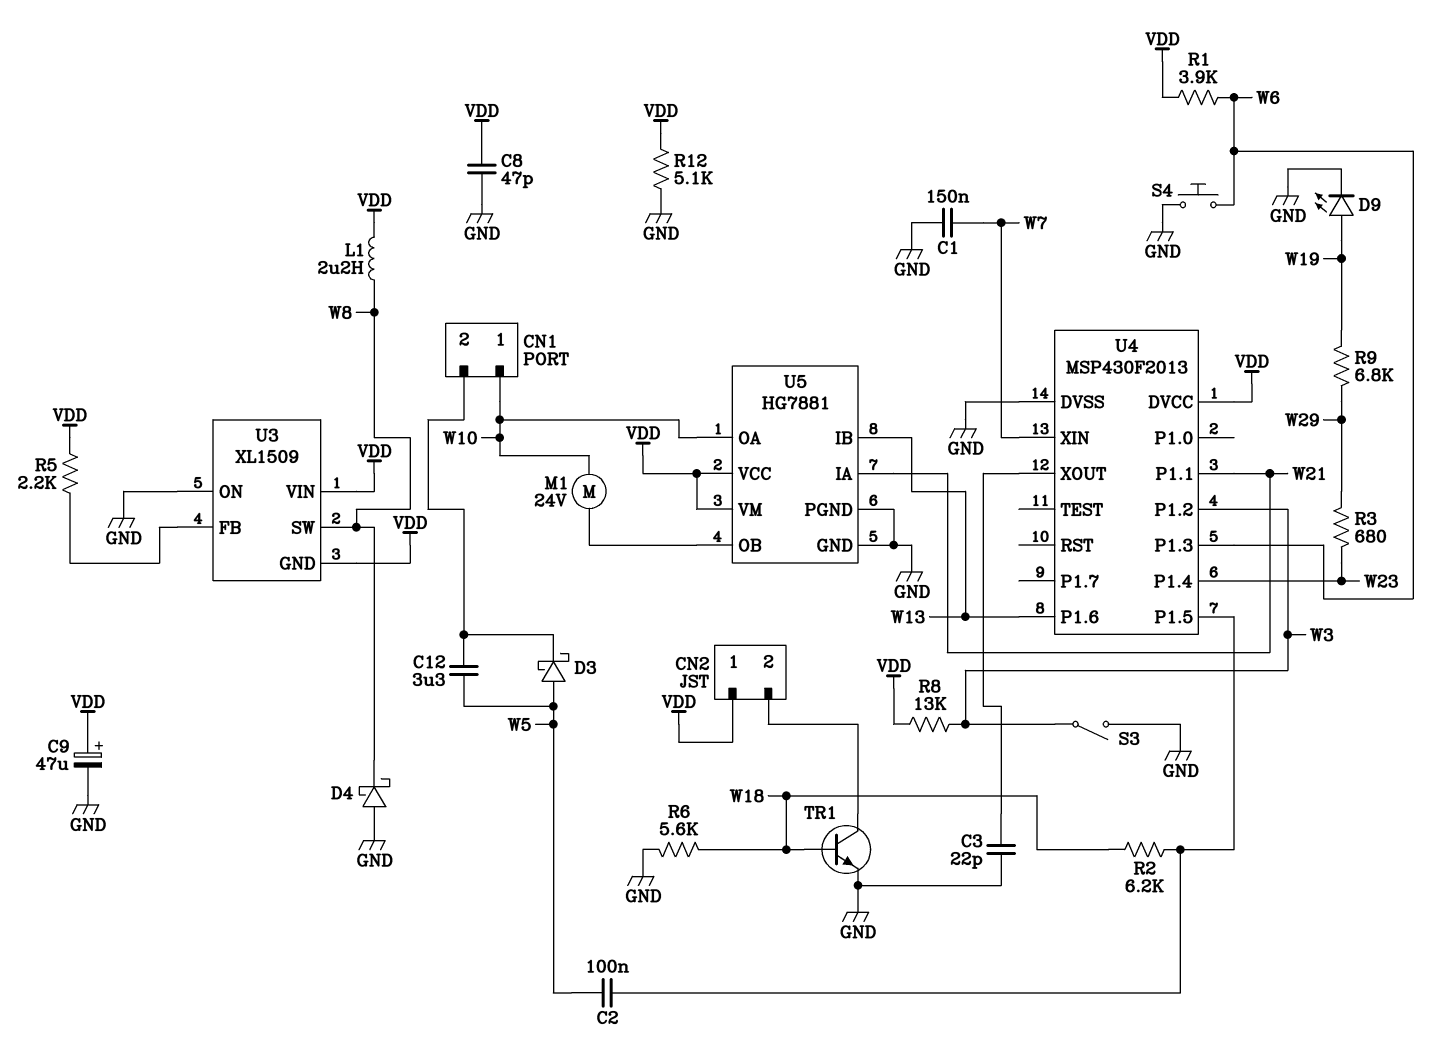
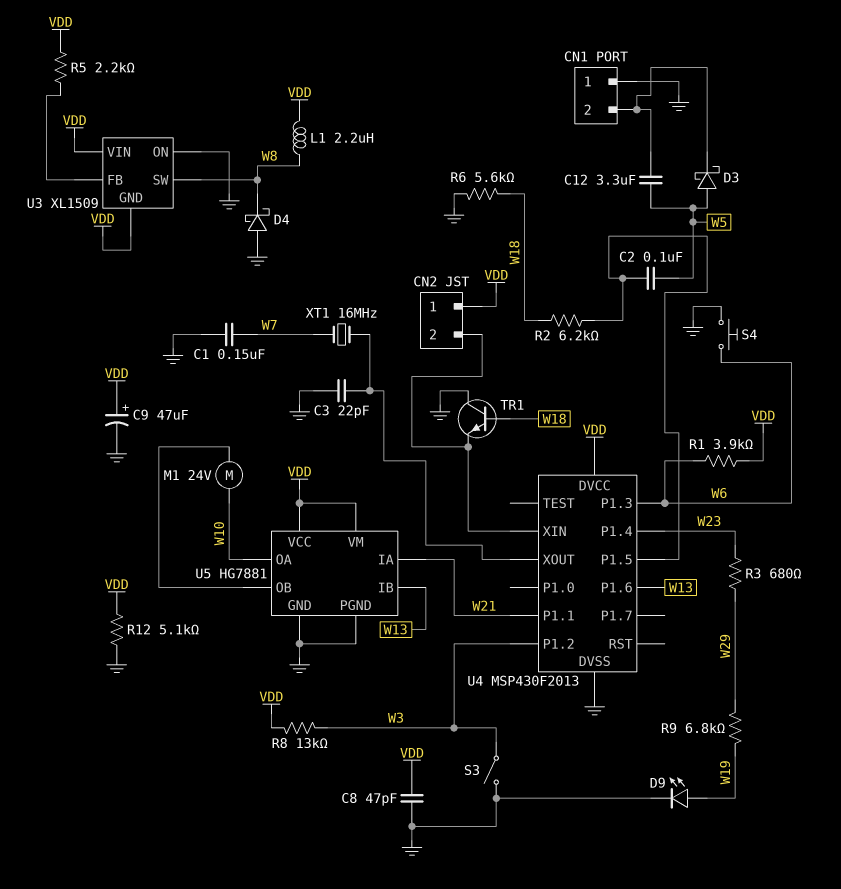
CN1 pin 1: W10 -> GND
TR1: NPN (B W18, C CN2/2, E GND) -> NPN (B W18, C GND, E CN2/2)
U4 pin XIN: W7 -> CN2/2
XT1: none -> 16MHz (U4/XOUT, W7)

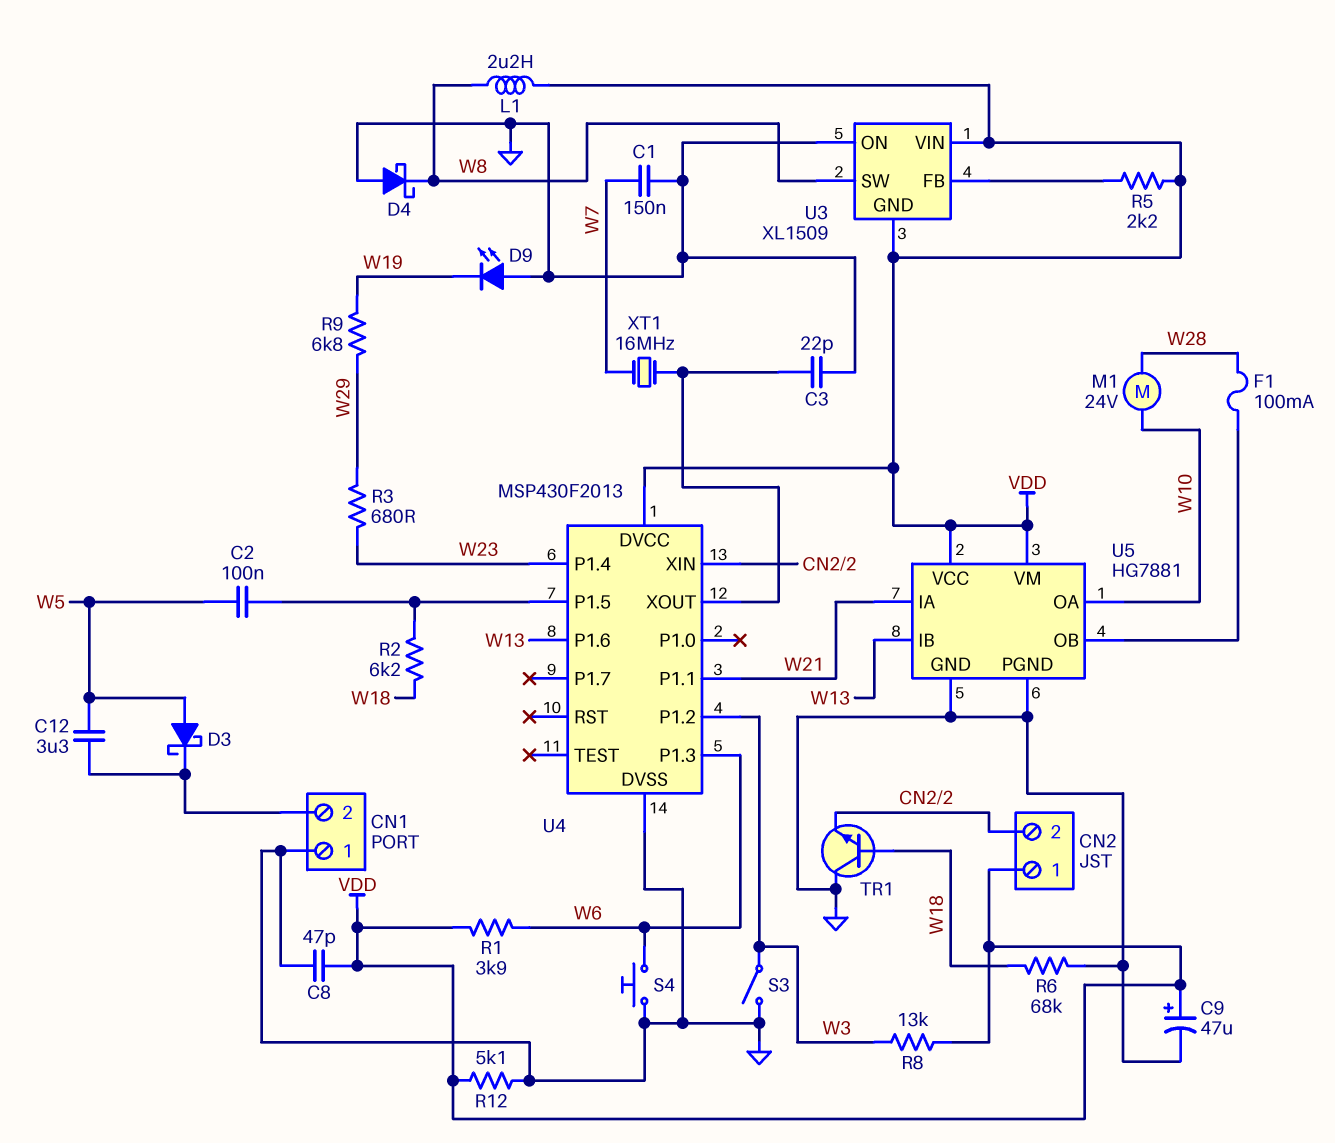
D9: LED (A W19, K GND) -> LED (A GND, K W19)
F1: none -> 100mA (U5/OB, W28)
M1: motor 24V (U5/OB, W10) -> motor 24V (W10, W28)
R6: 5.6k (GND, W18) -> 68k (GND, W18)

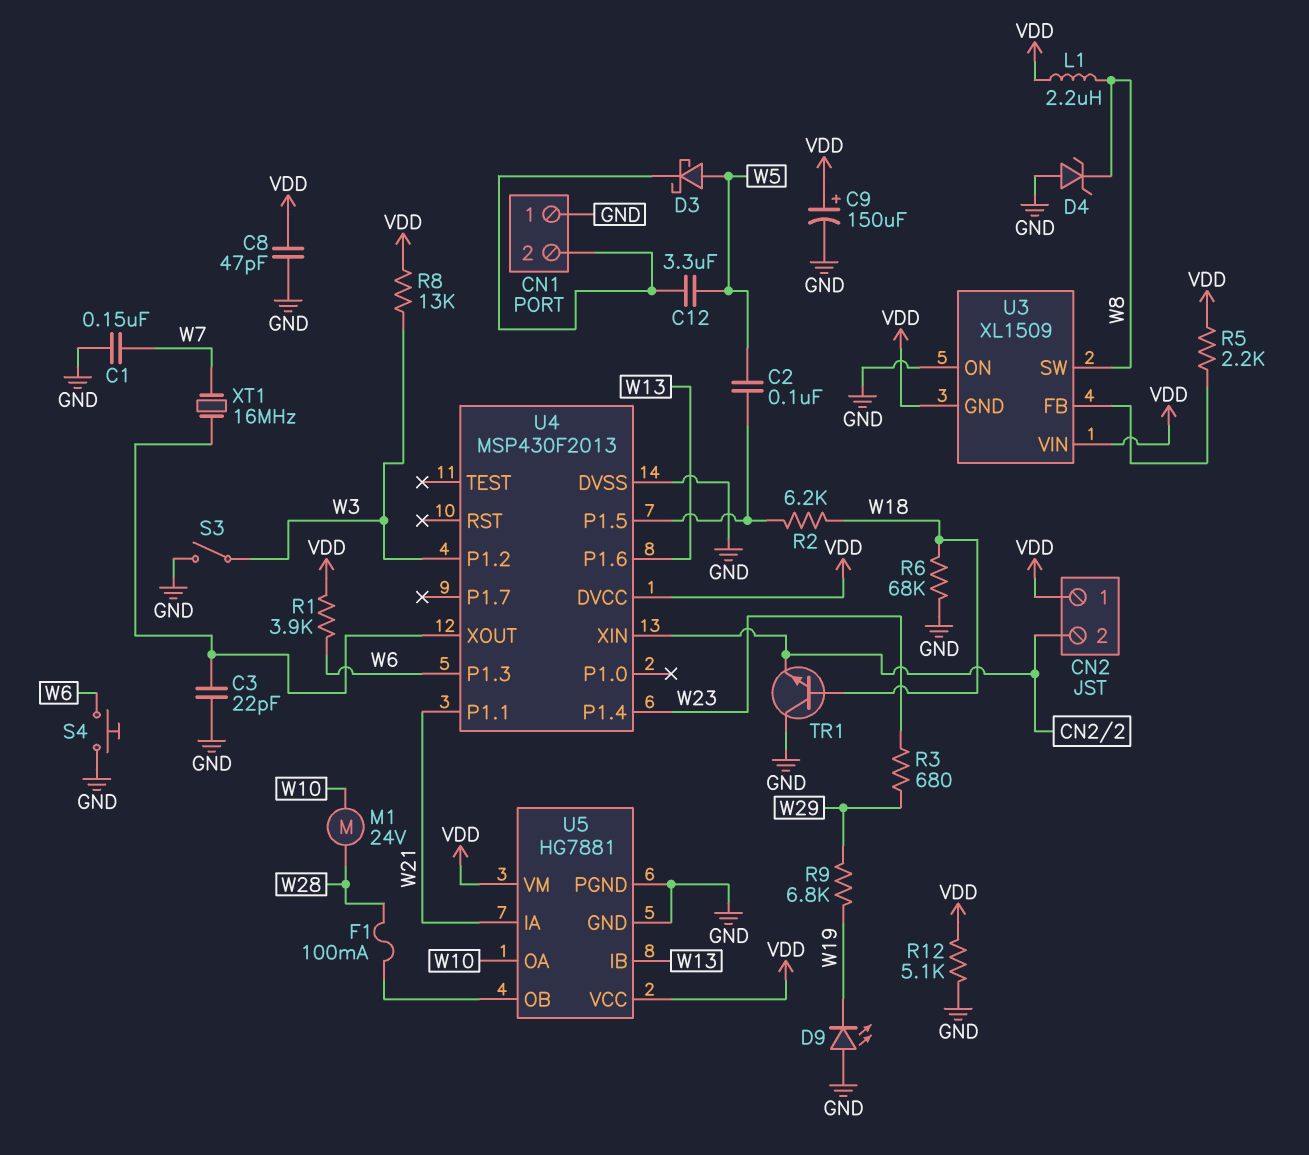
C9: 47uF (plus VDD, minus GND) -> 150uF (plus VDD, minus GND)
D4: schottky (A GND, K W8) -> zener (A GND, K W8)

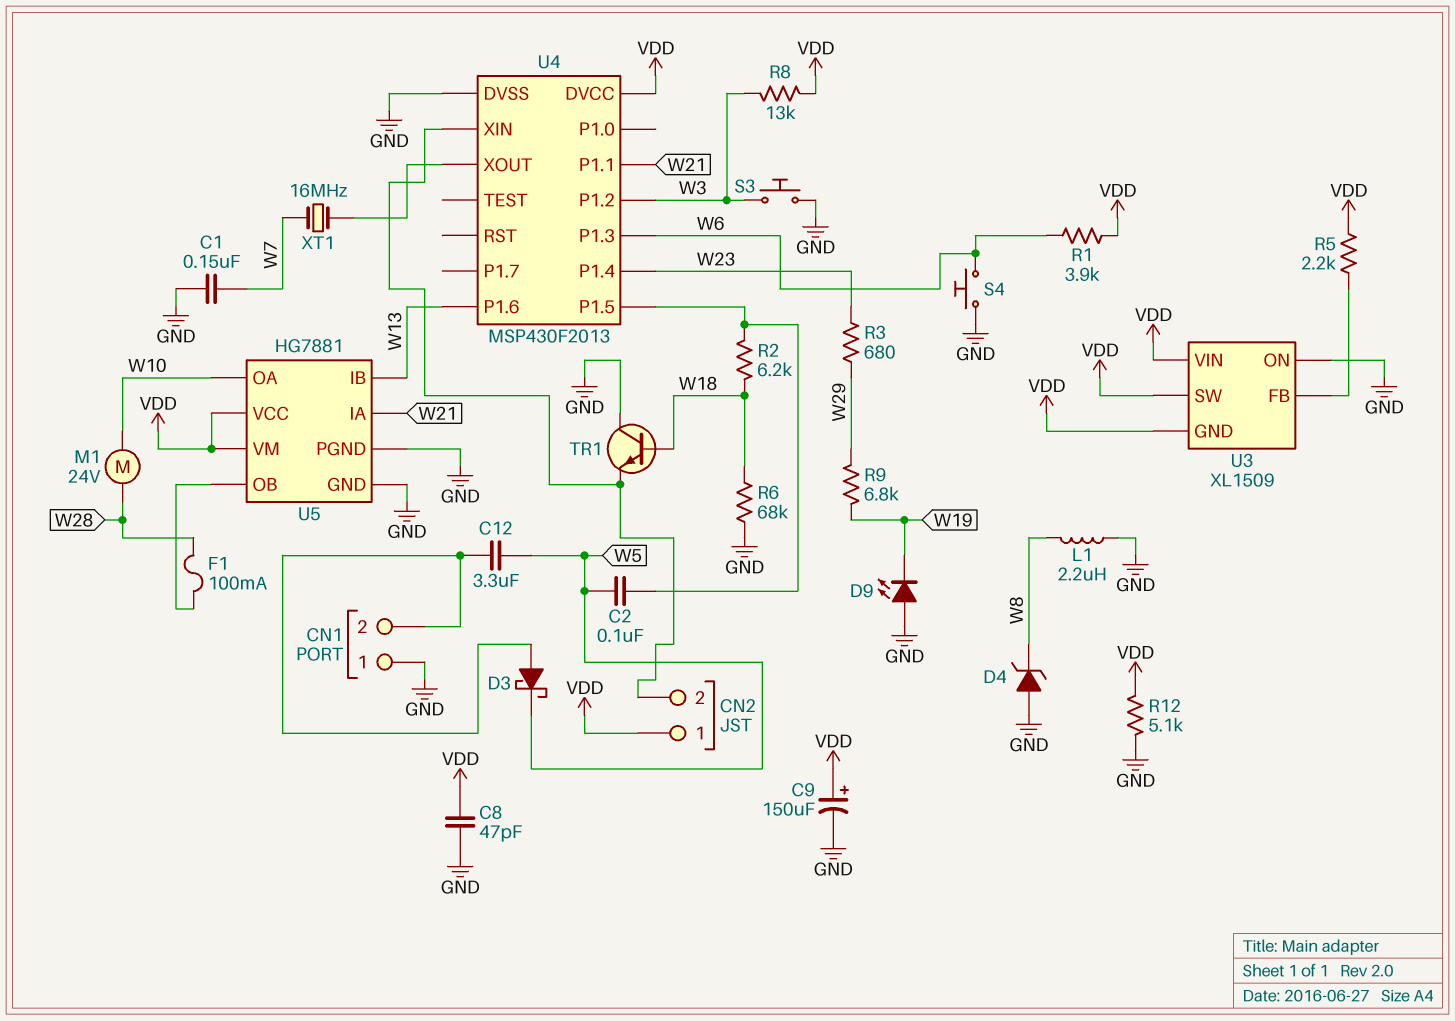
C3: 22pF (GND, U4/XOUT) -> none
D3: schottky (A W5, K CN1/2) -> schottky (A CN1/2, K W5)
L1: 2.2uH (VDD, W8) -> 2.2uH (GND, W8)
S3: switch (GND, W3) -> button (GND, W3)
U3 pin SW: W8 -> VDD

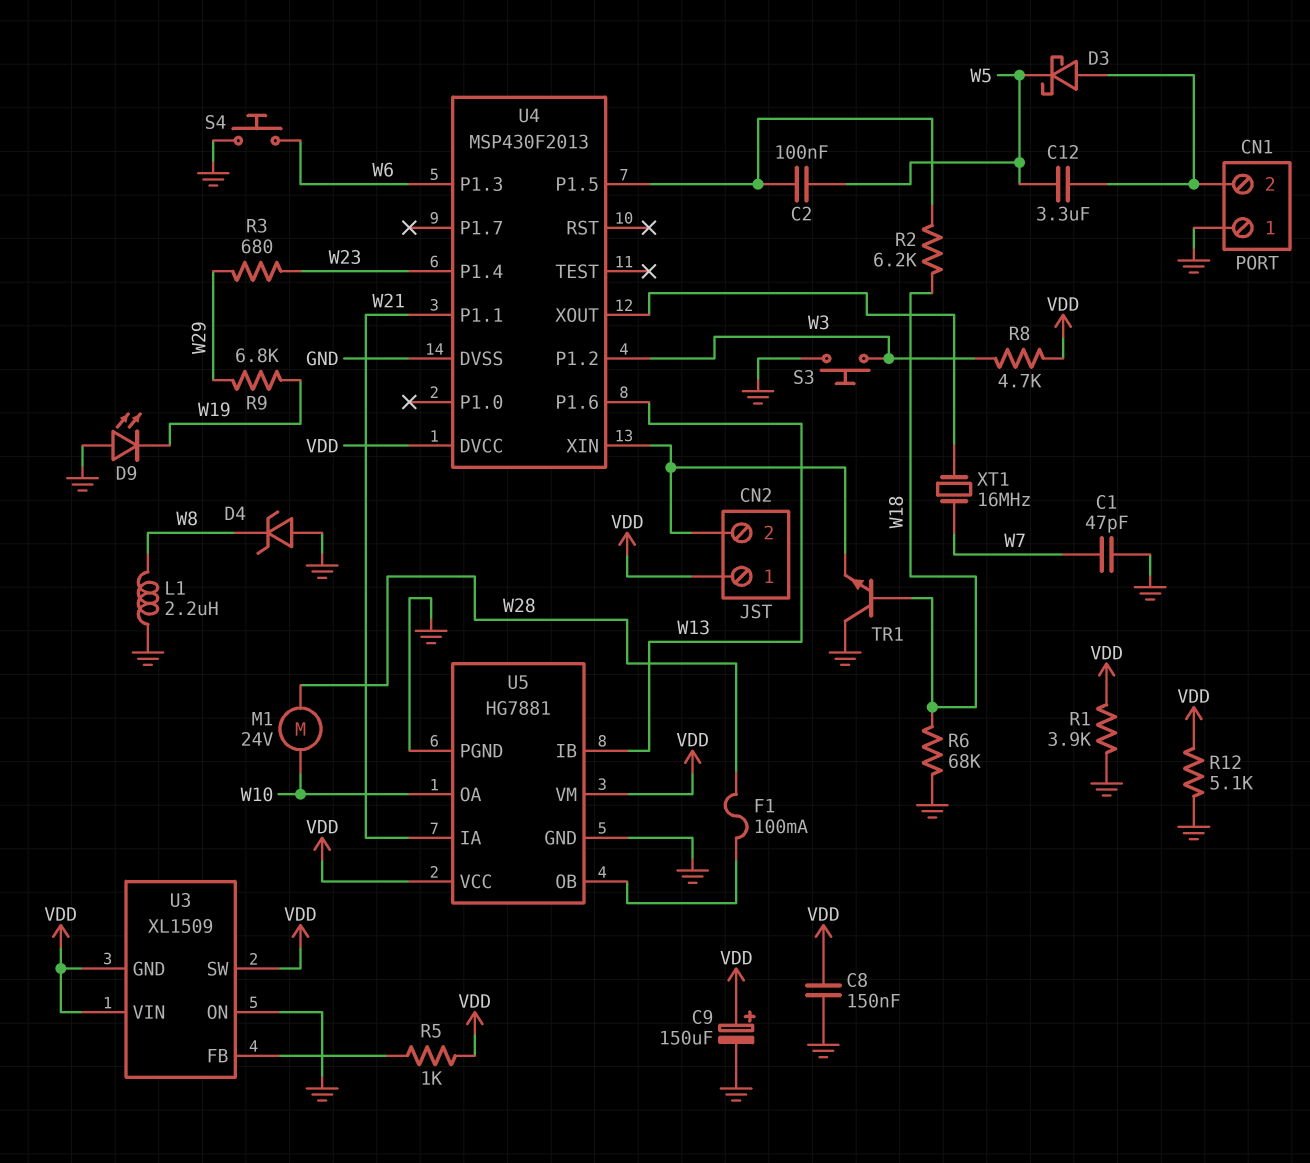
C1: 150nF (GND, W7) -> 47pF (GND, W7)
C8: 47pF (GND, VDD) -> 150nF (GND, VDD)
R1: 3.9k (VDD, W6) -> 3.9k (GND, VDD)
R5: 2.2k (U3/FB, VDD) -> 1k (U3/FB, VDD)
R8: 13k (VDD, W3) -> 4.7k (VDD, W3)

